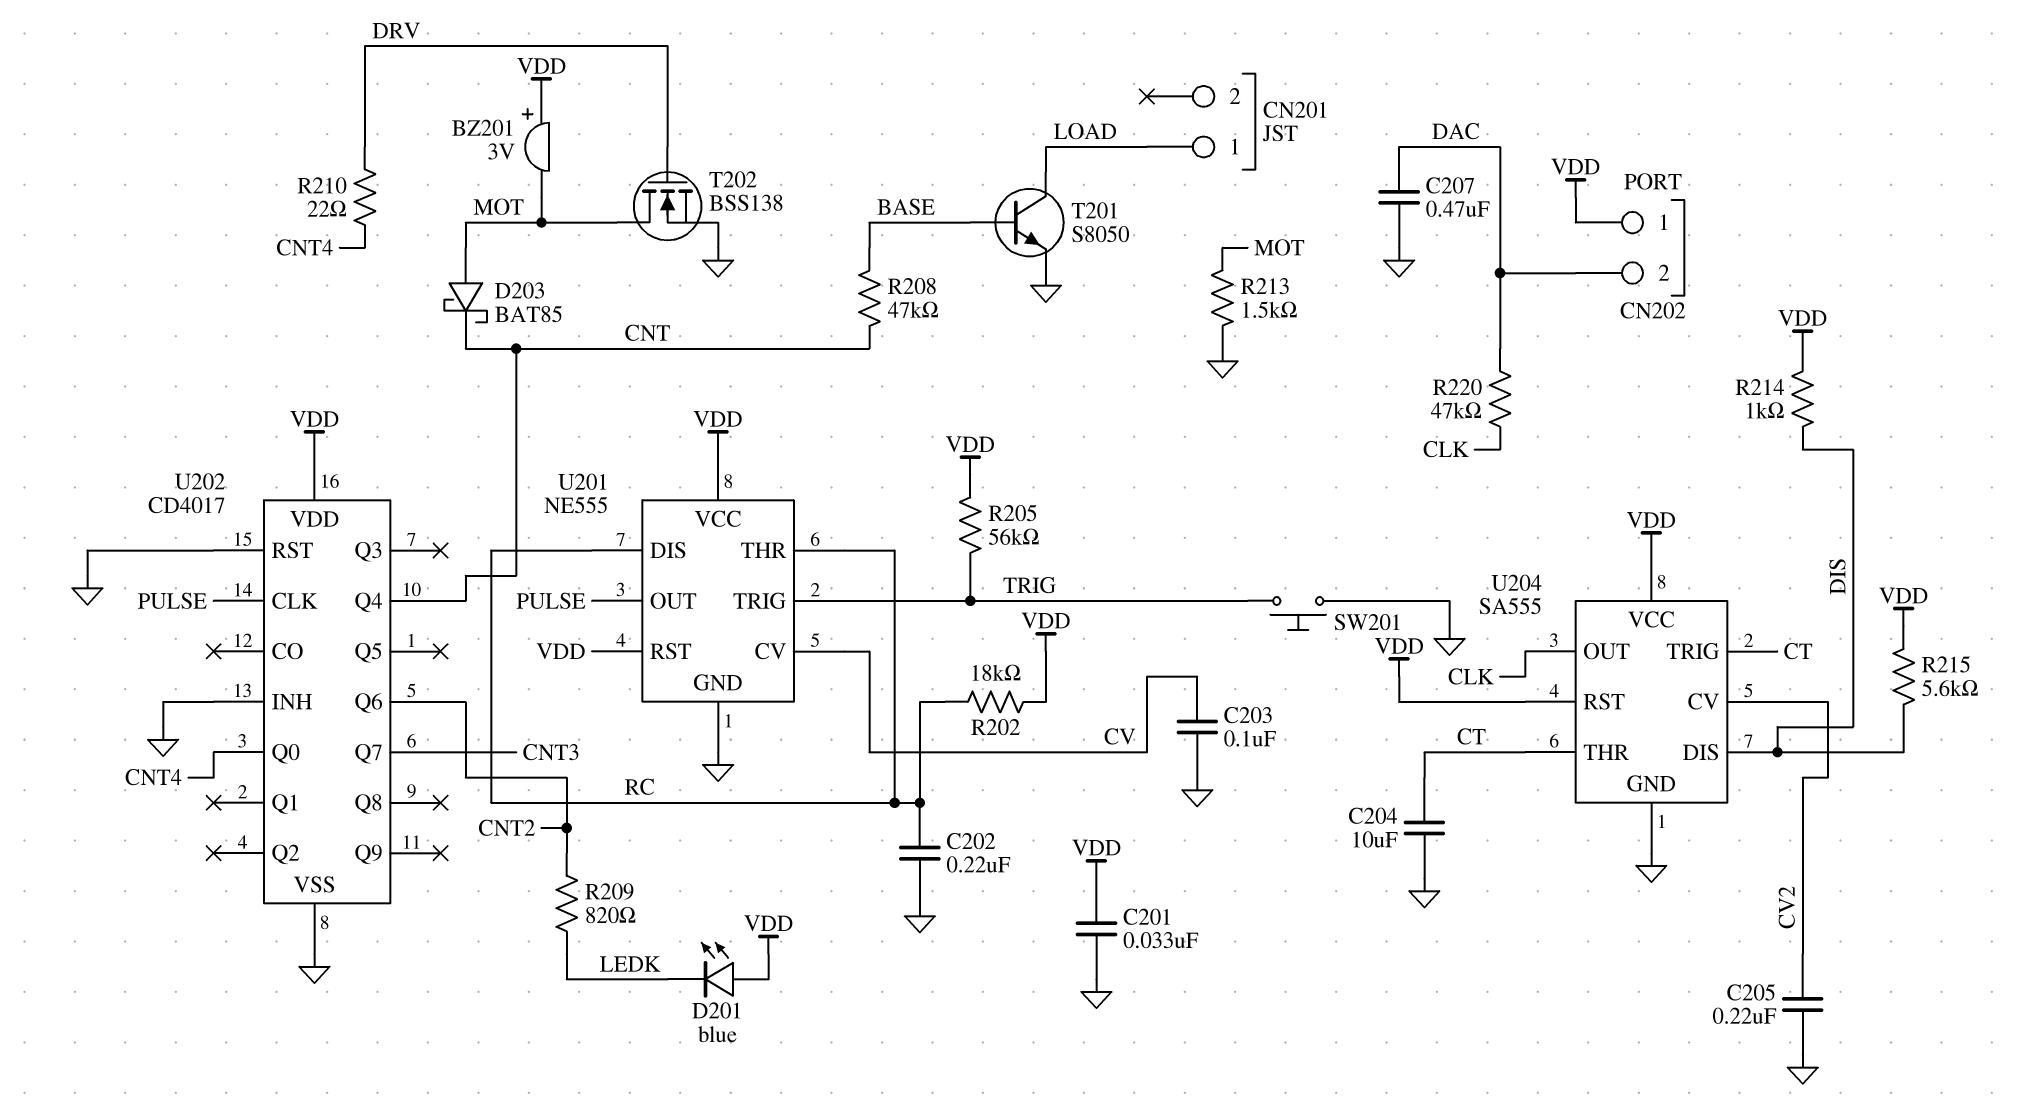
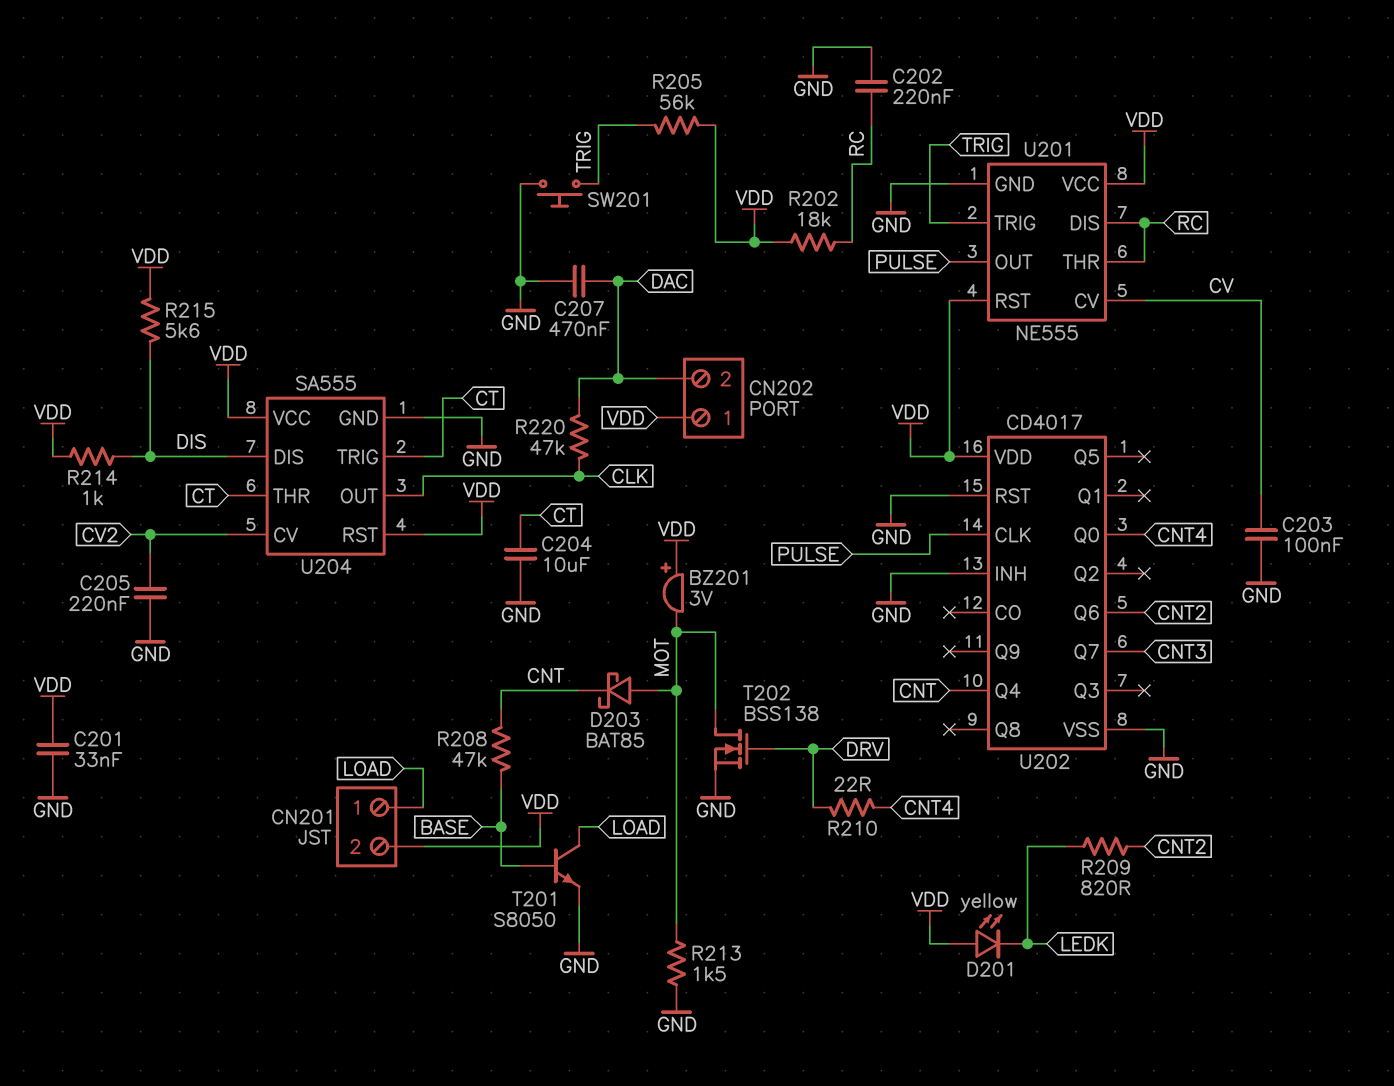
CN201 pin 2: none -> VDD
D201: LED blue (A VDD, K LEDK) -> LED yellow (A VDD, K LEDK)

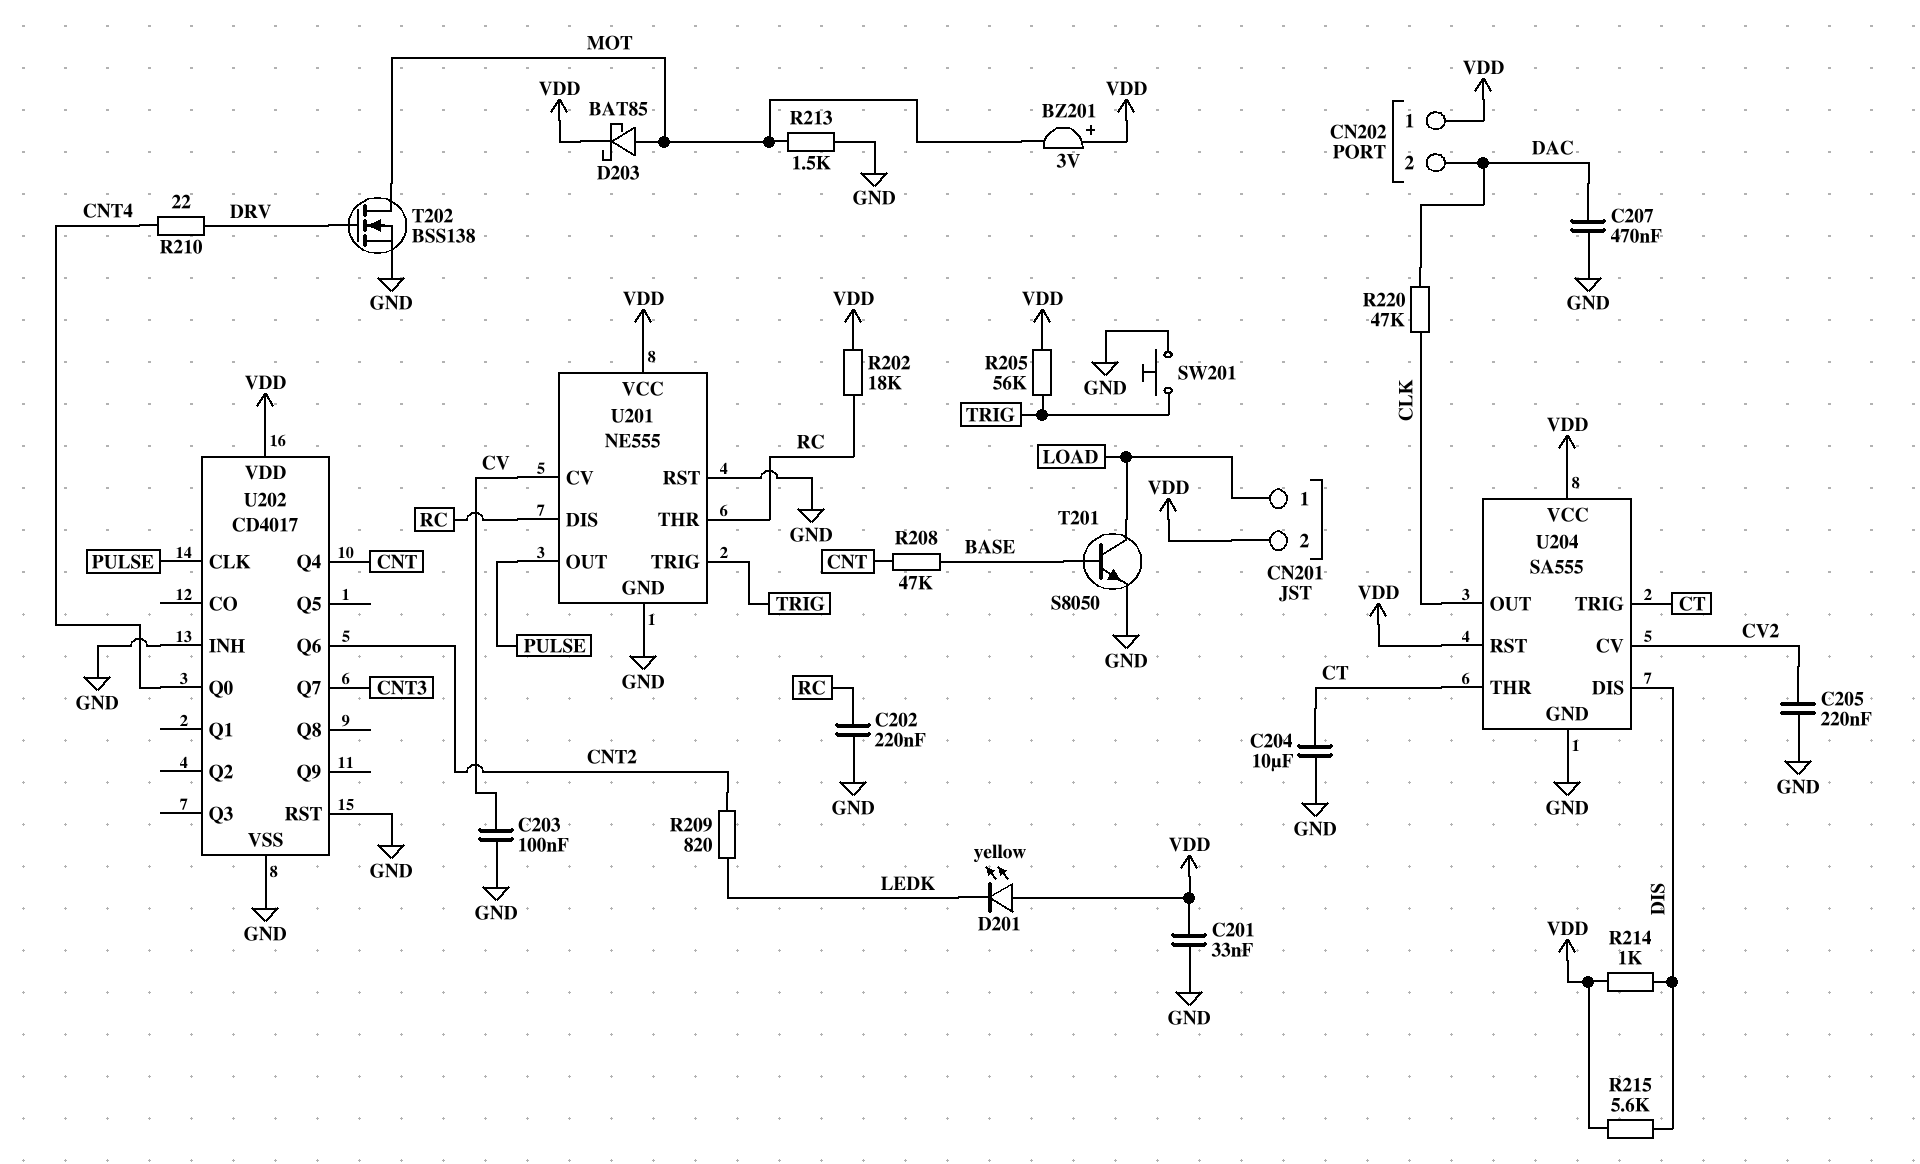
D203: schottky BAT85 (A MOT, K CNT) -> schottky BAT85 (A MOT, K VDD)
U201 pin RST: VDD -> GND

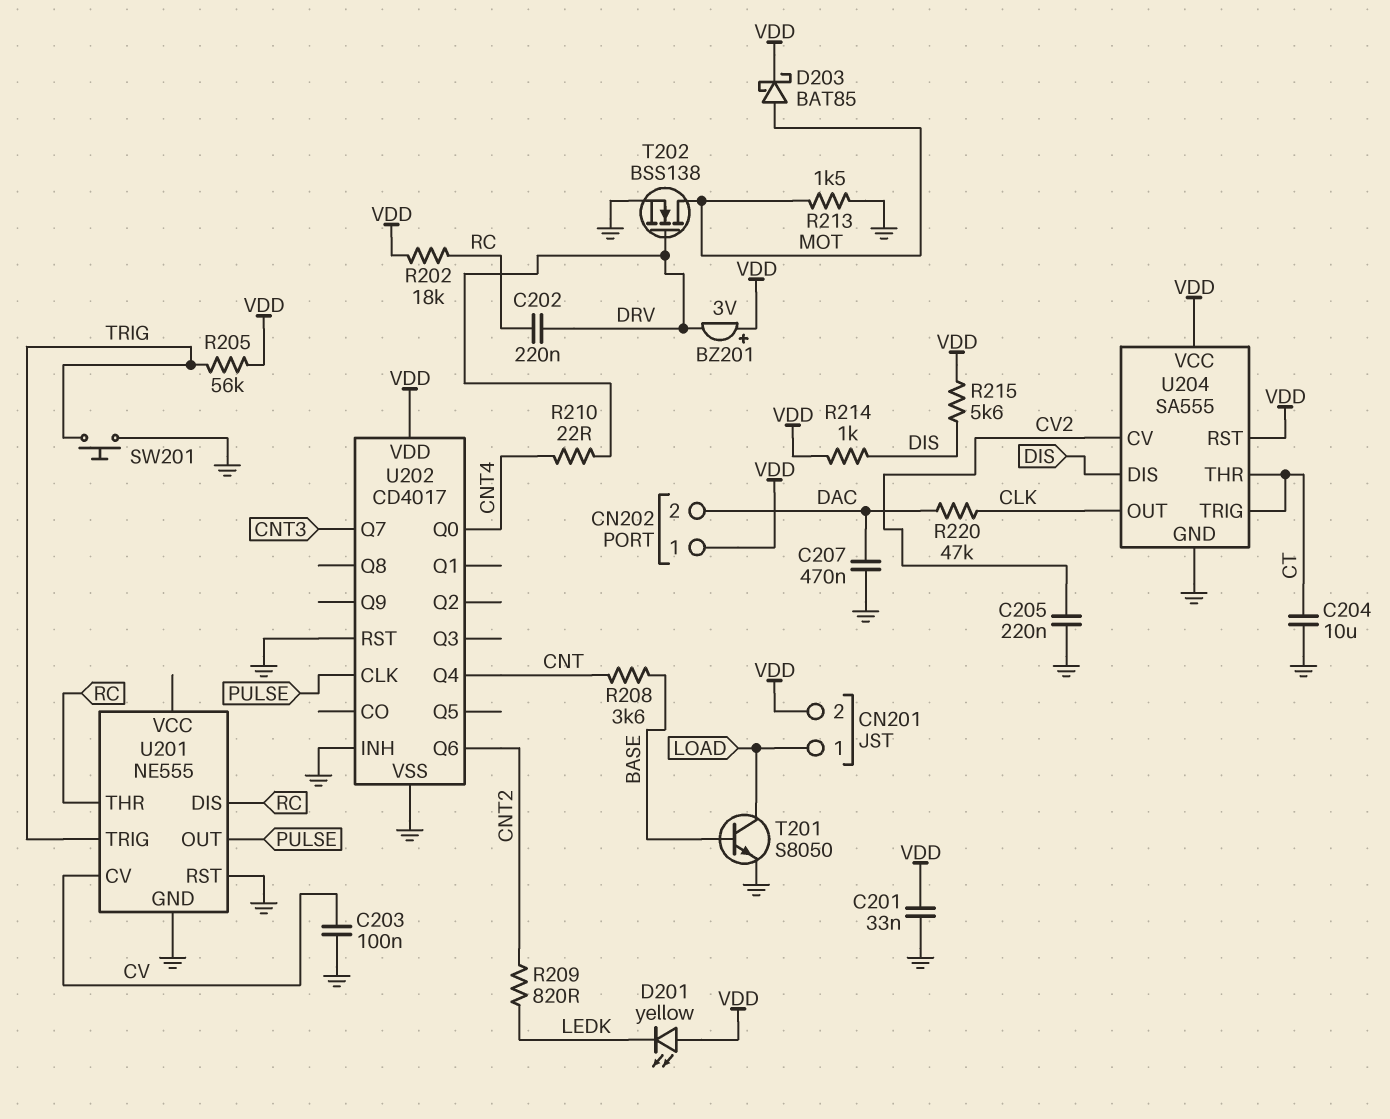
BZ201: buzzer 3V (plus VDD, minus MOT) -> buzzer 3V (plus VDD, minus DRV)
C202: 220nF (GND, RC) -> 220nF (DRV, RC)
R208: 47k (BASE, CNT) -> 3.6k (BASE, CNT)
U201 pin VCC: VDD -> none

